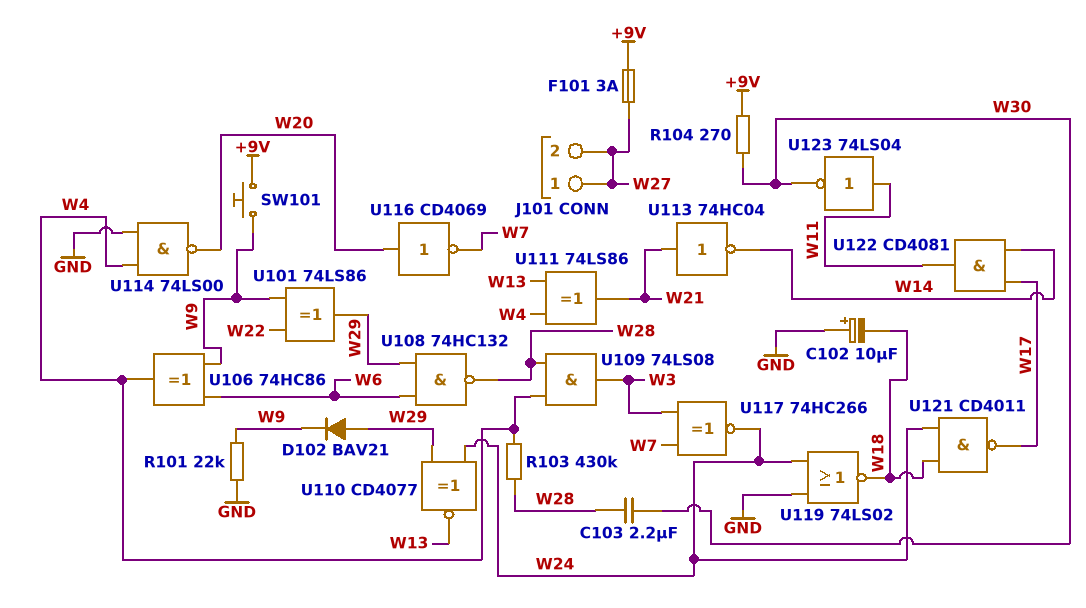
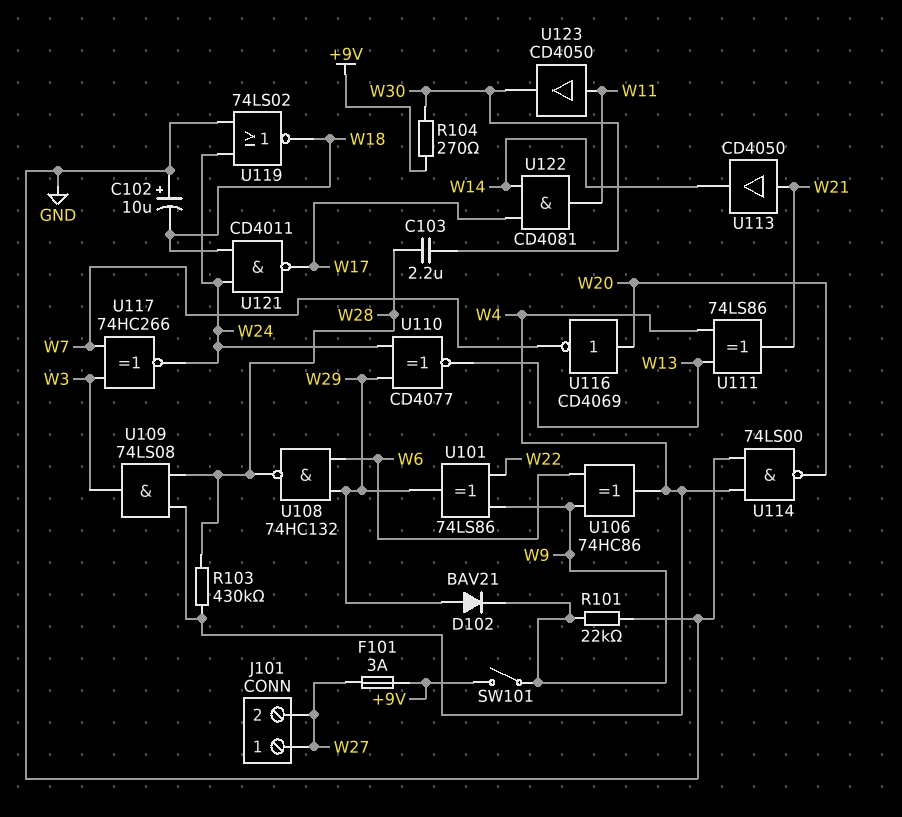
SW101: button (+9V, W9) -> switch (+9V, W9)
U113: NOT 74HC04 (in W21, out W14) -> buffer CD4050 (in W21, out W14)
U123: NOT 74LS04 (in W11, out W30) -> buffer CD4050 (in W11, out W30)

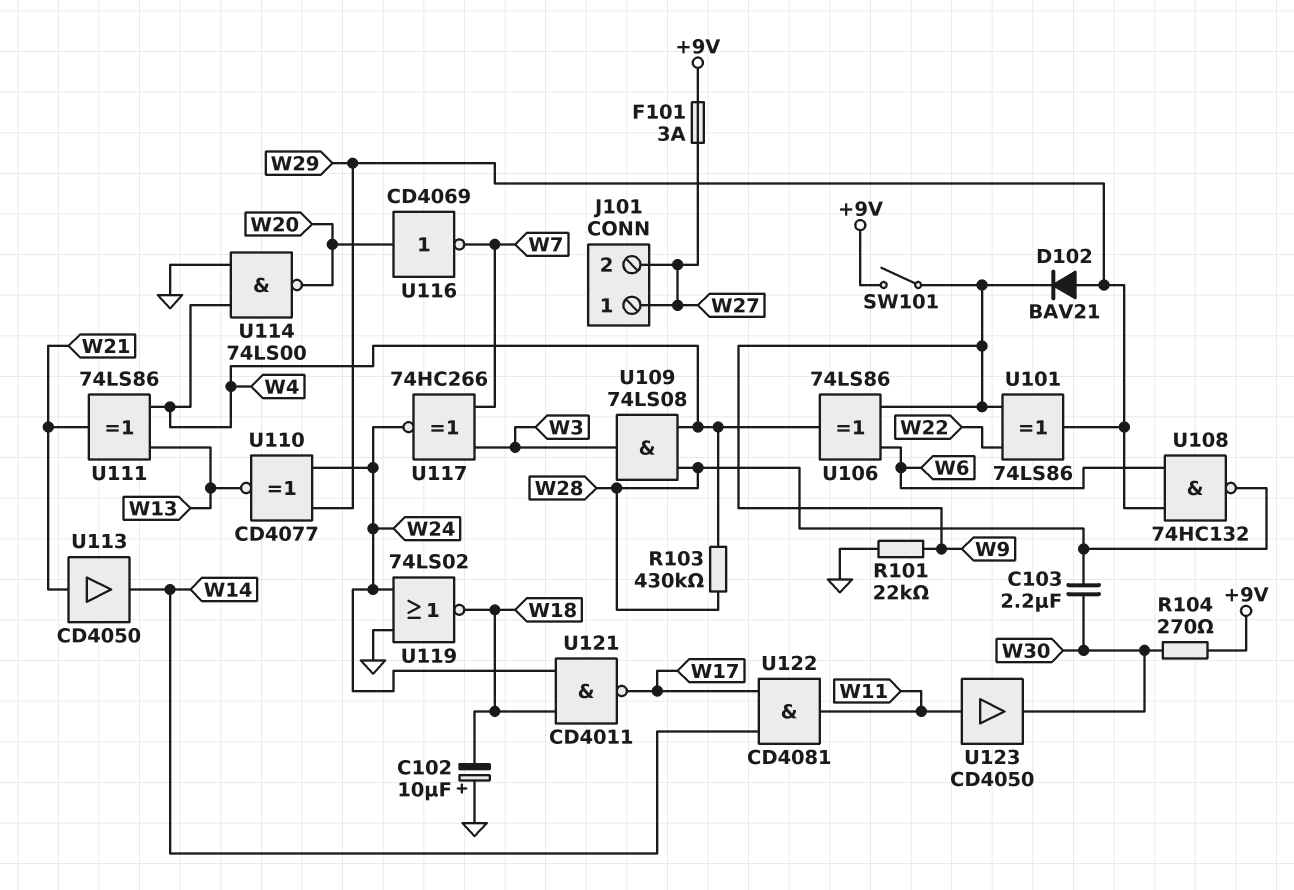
U106: XOR 74HC86 (in W6, in W9, out W4) -> XOR 74LS86 (in W6, in W9, out W4)

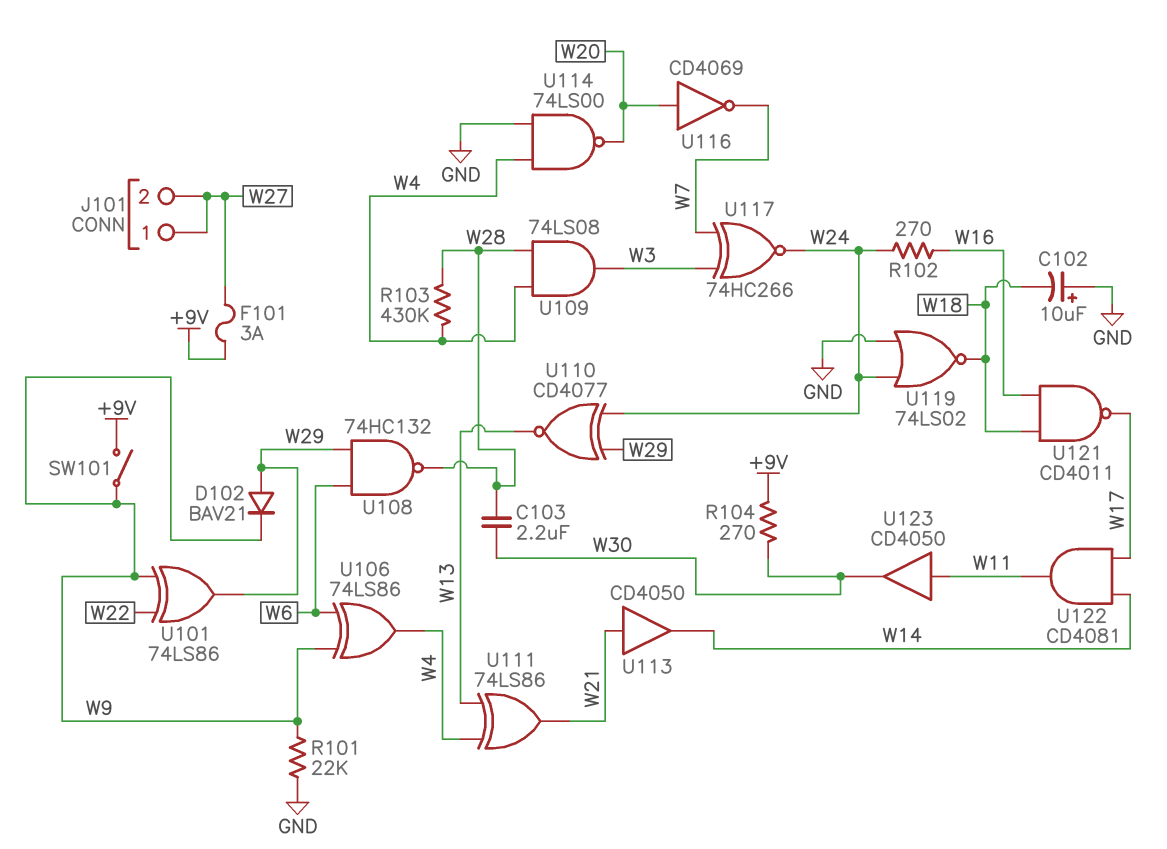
R102: none -> 270 (W16, W24)
U121: NAND CD4011 (in W18, in W24, out W17) -> NAND CD4011 (in W16, in W18, out W17)

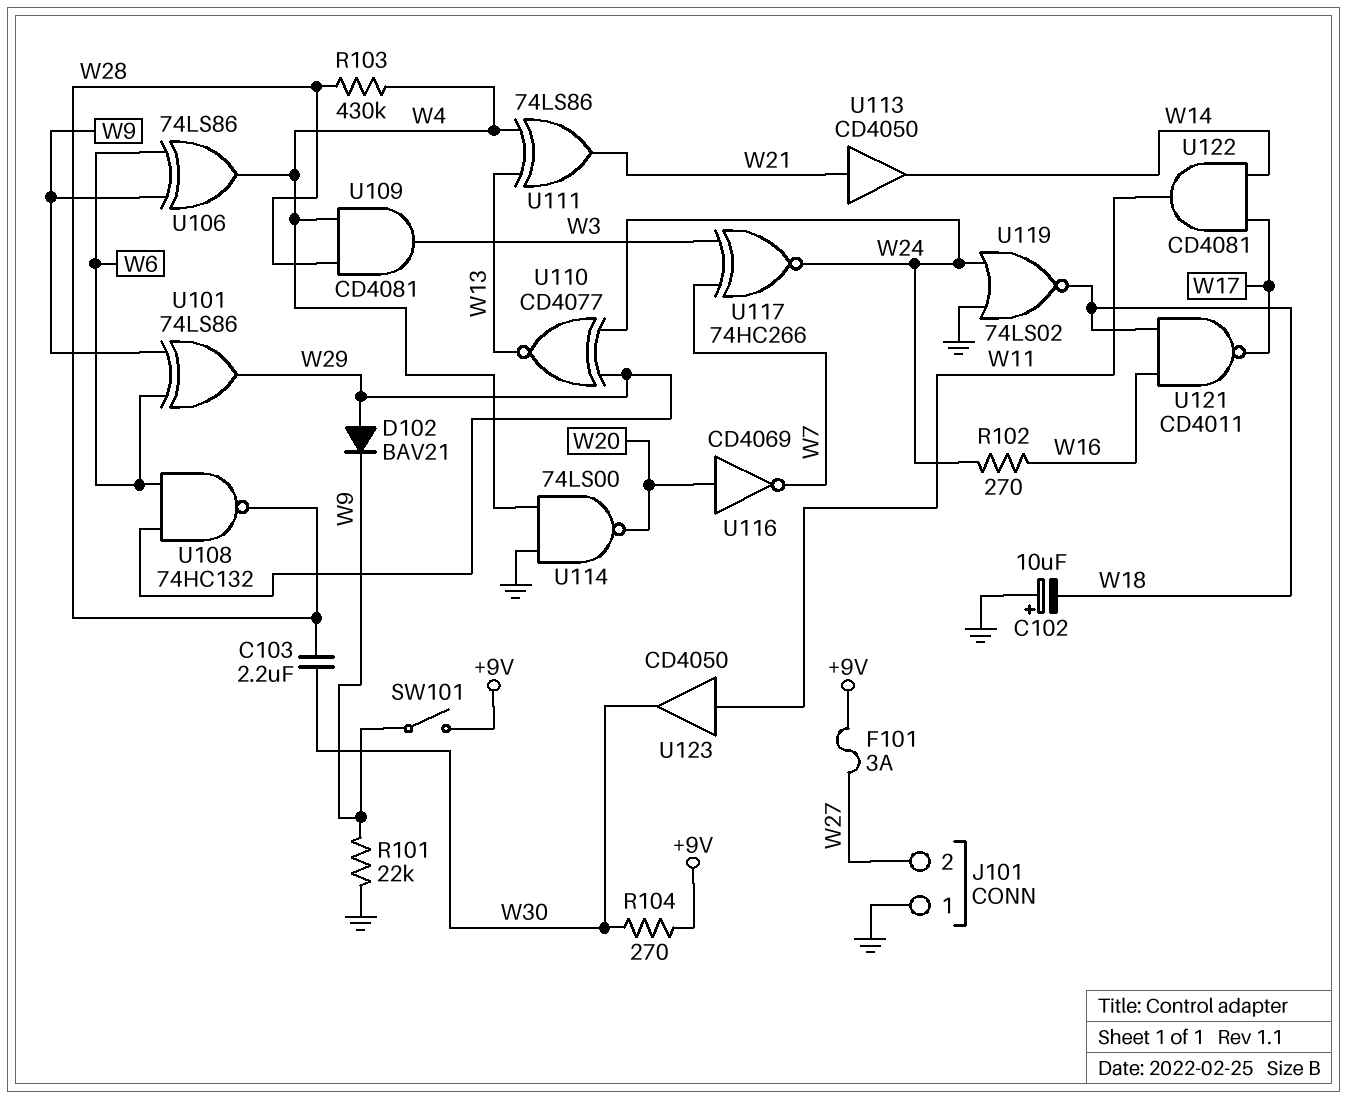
J101 pin 1: W27 -> GND
U101: XOR 74LS86 (in W9, in W22, out W29) -> XOR 74LS86 (in W6, in W9, out W29)
U109: AND 74LS08 (in W4, in W28, out W3) -> AND CD4081 (in W4, in W28, out W3)

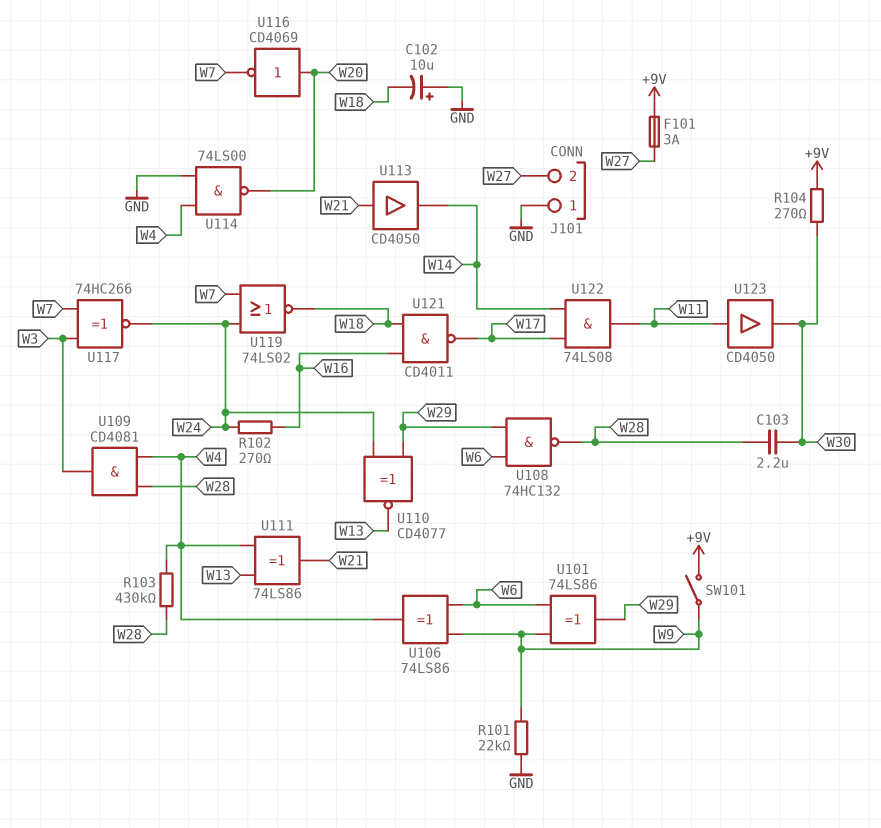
D102: diode BAV21 (A W29, K W9) -> none
U119: NOR 74LS02 (in GND, in W24, out W18) -> NOR 74LS02 (in W7, in W24, out W18)
U122: AND CD4081 (in W14, in W17, out W11) -> AND 74LS08 (in W14, in W17, out W11)

